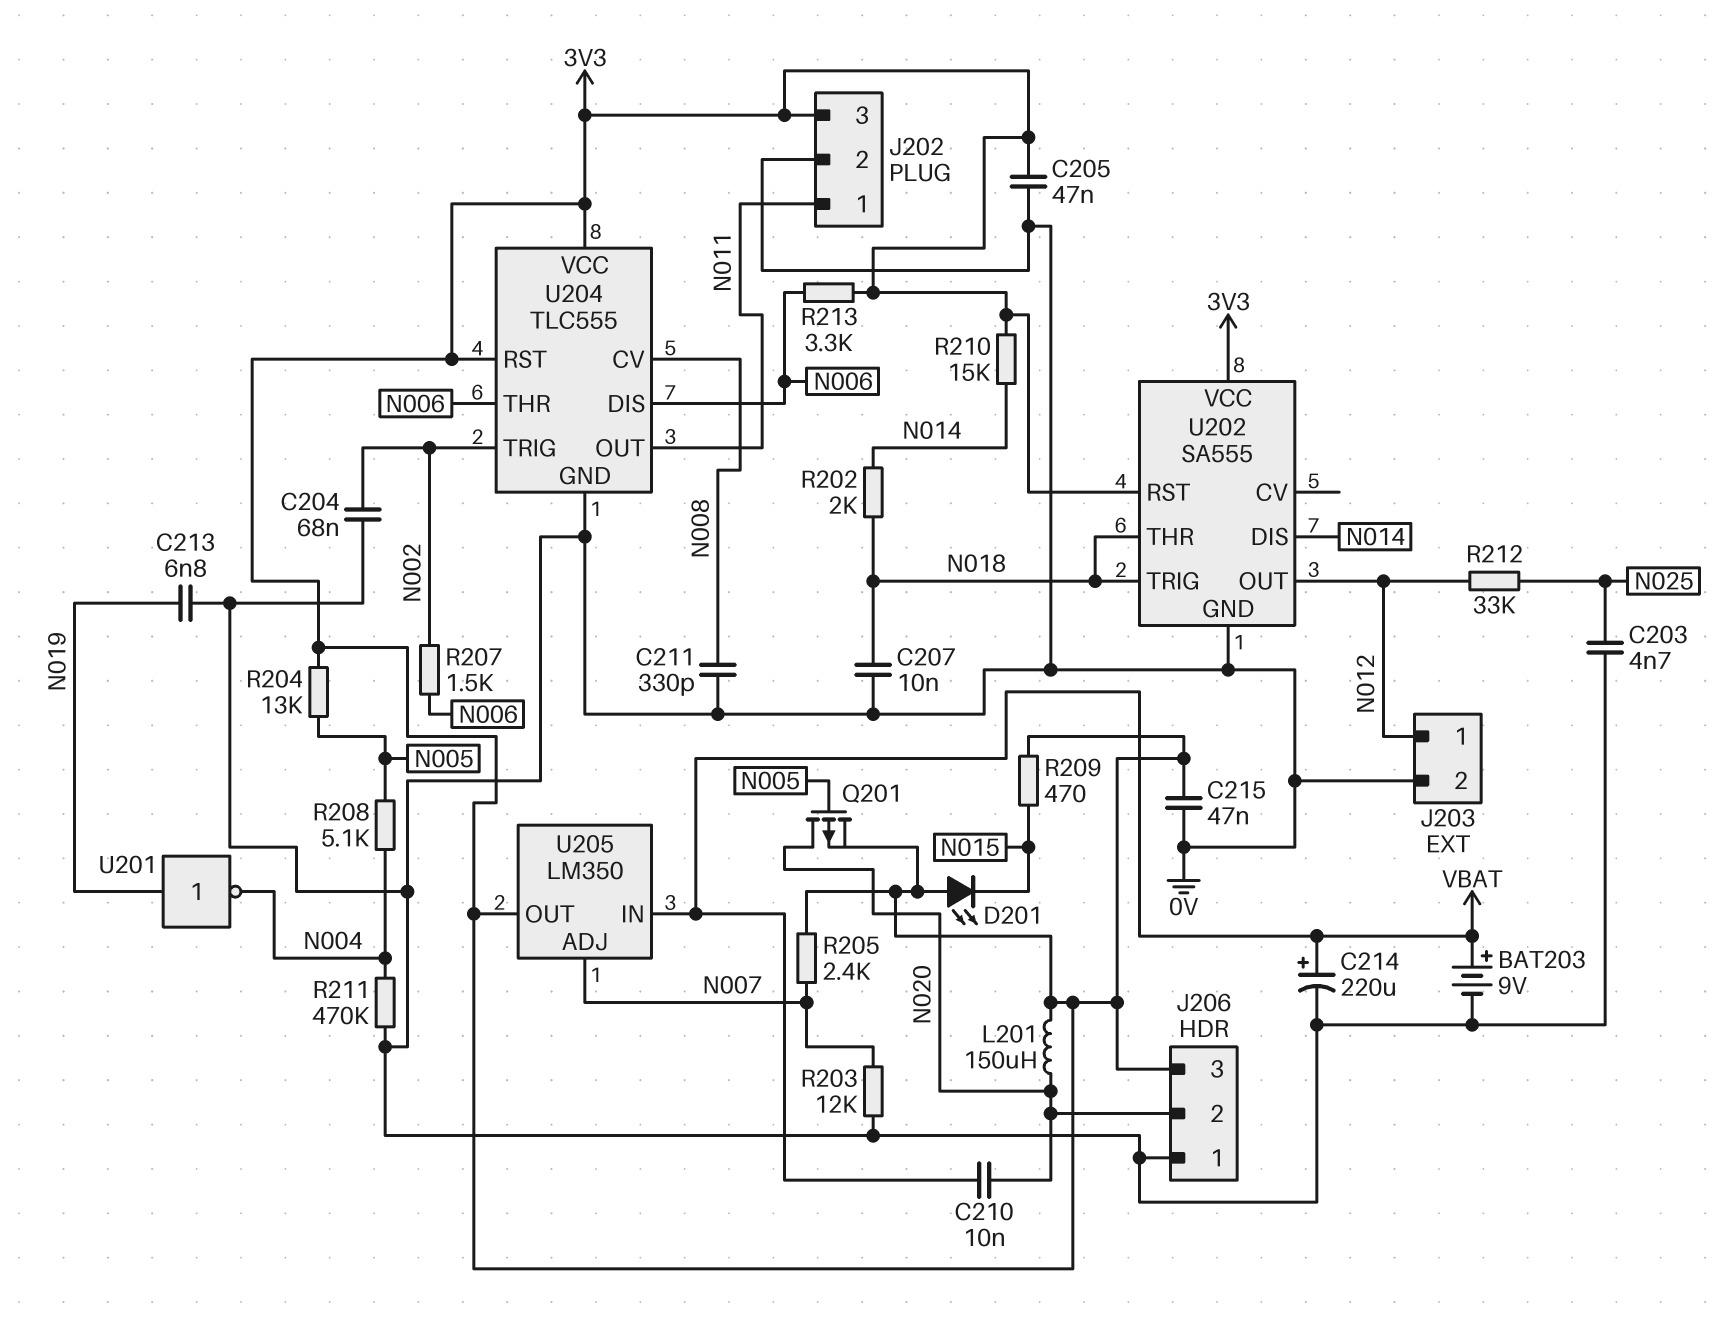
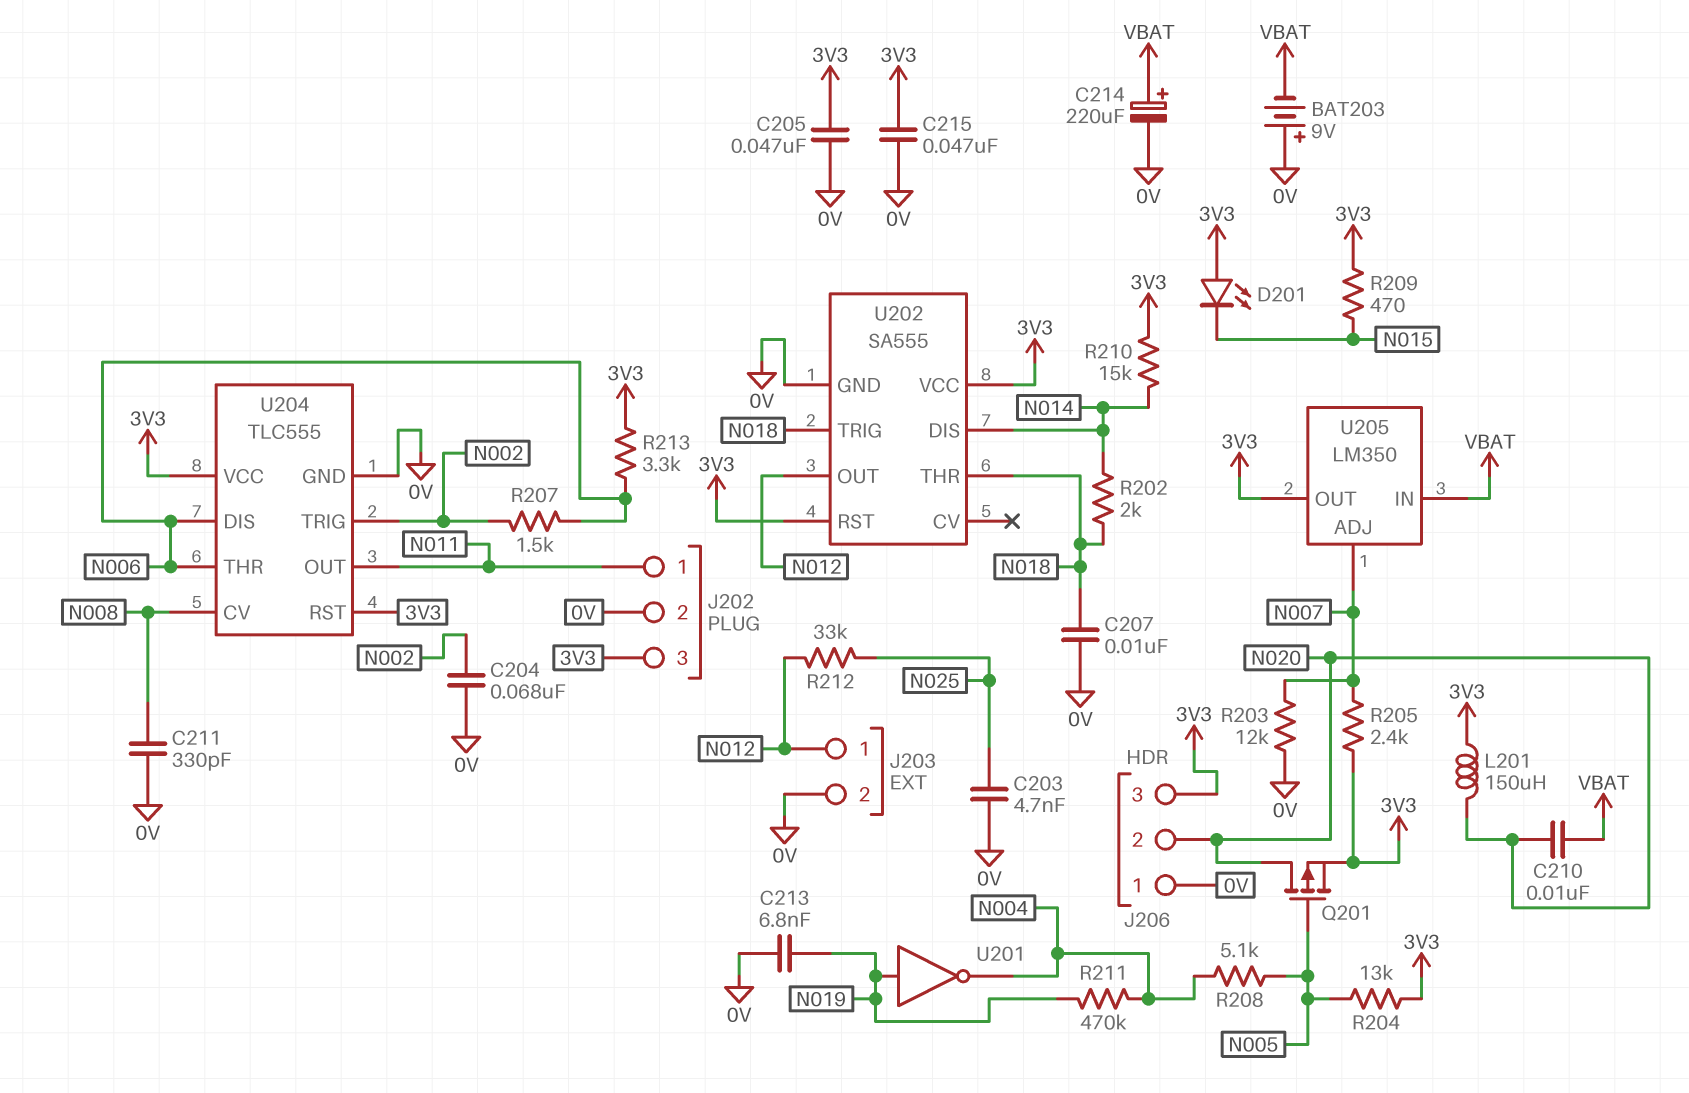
BAT203: 9V (plus VBAT, minus 0V) -> 9V (plus 0V, minus VBAT)
R211: 470k (0V, N004) -> 470k (N004, N019)

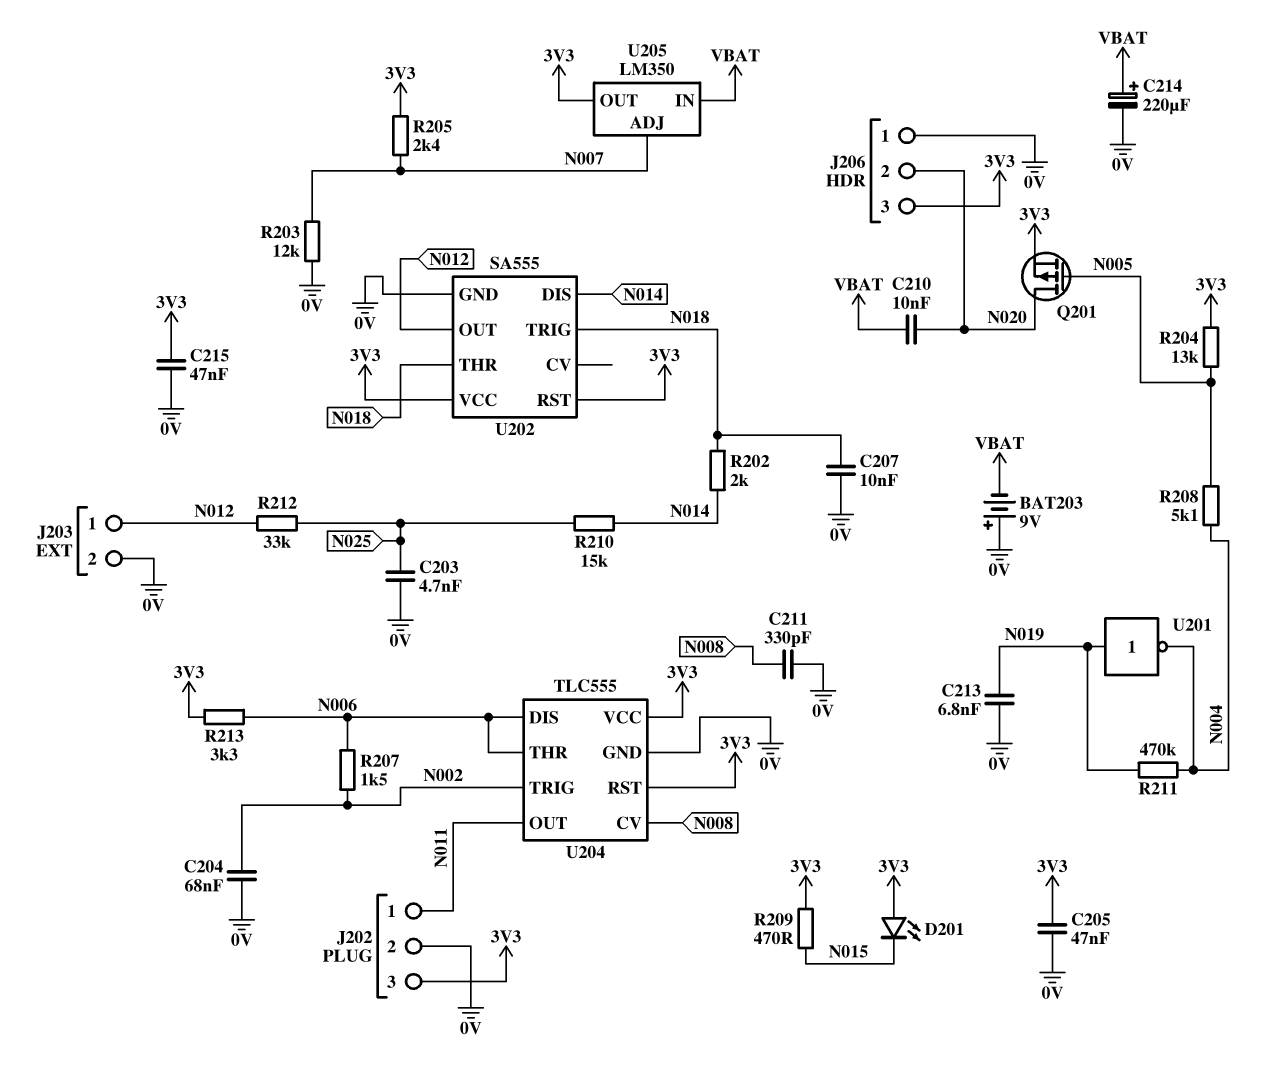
L201: 150uH (3V3, N020) -> none
R210: 15k (3V3, N014) -> 15k (N014, N025)

